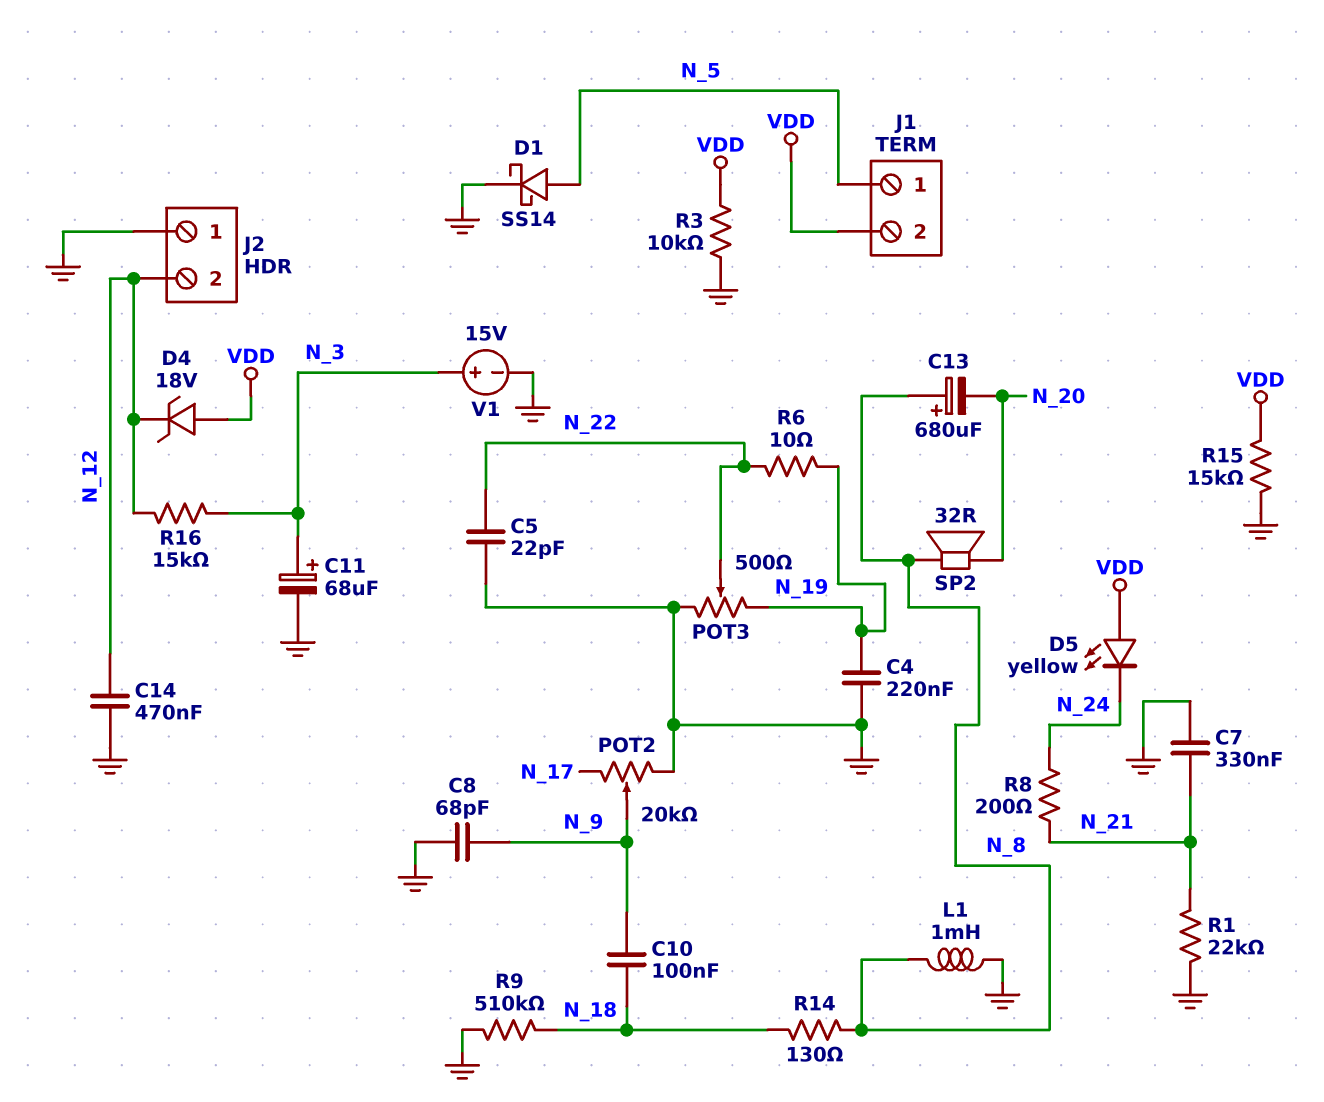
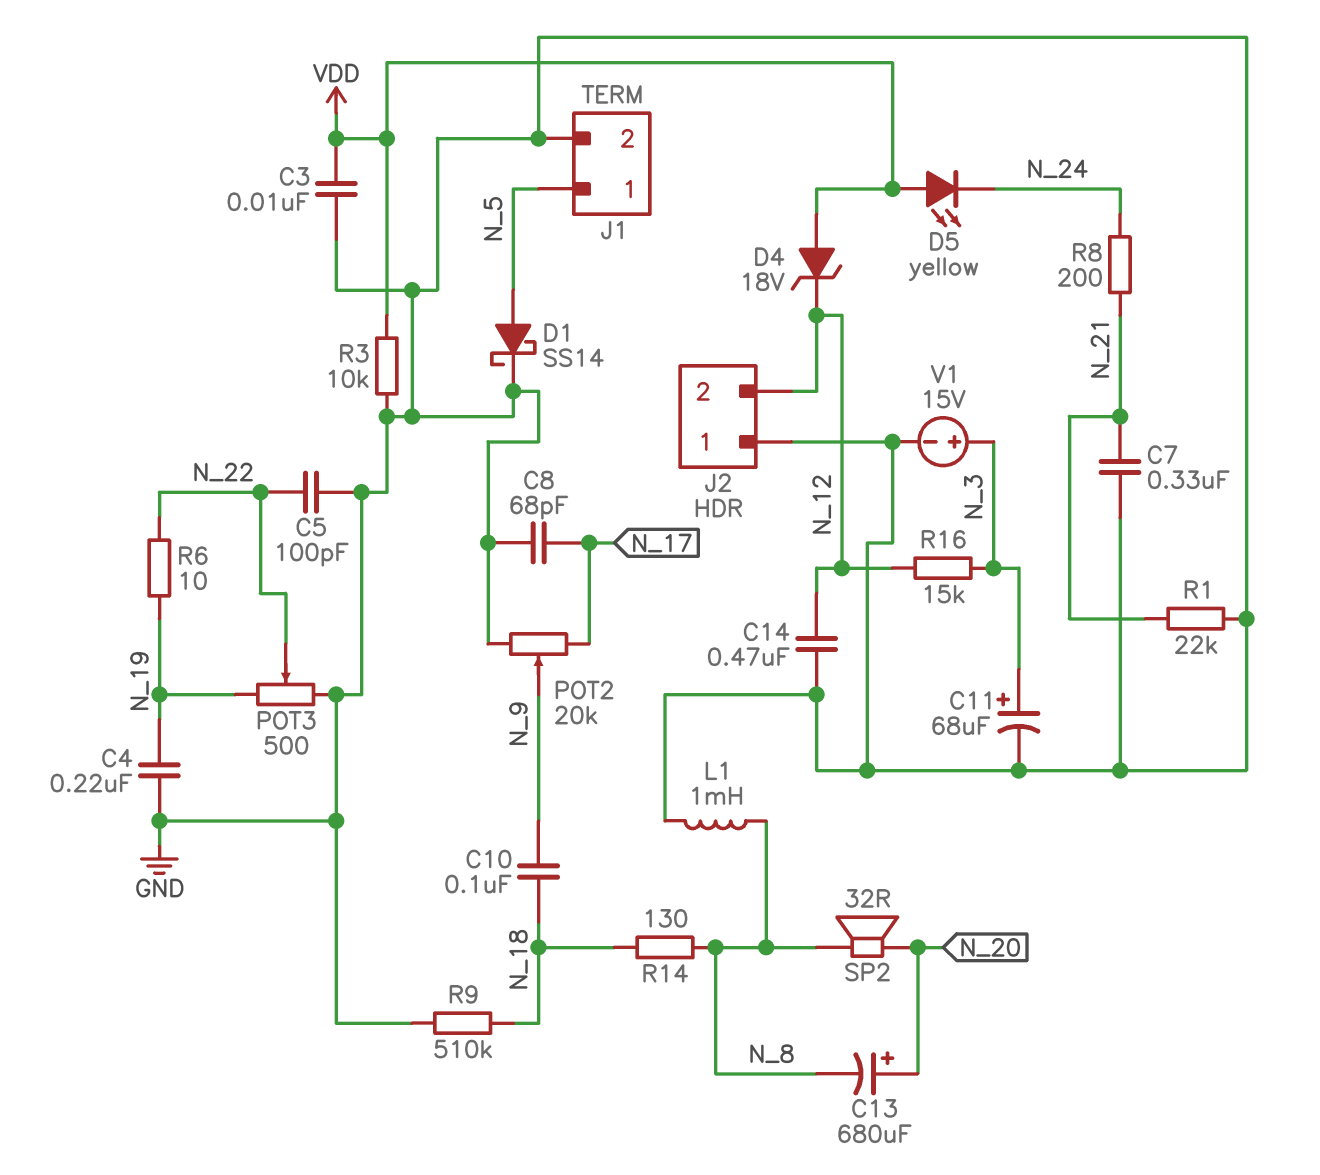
C3: none -> 10nF (GND, VDD)
C5: 22pF (GND, N_22) -> 100pF (GND, N_22)
C8: 68pF (GND, N_9) -> 68pF (GND, N_17)
C13: 680uF (plus N_8, minus N_20) -> 680uF (plus N_20, minus N_8)
J1 pin 2: VDD -> GND
R15: 15k (GND, VDD) -> none

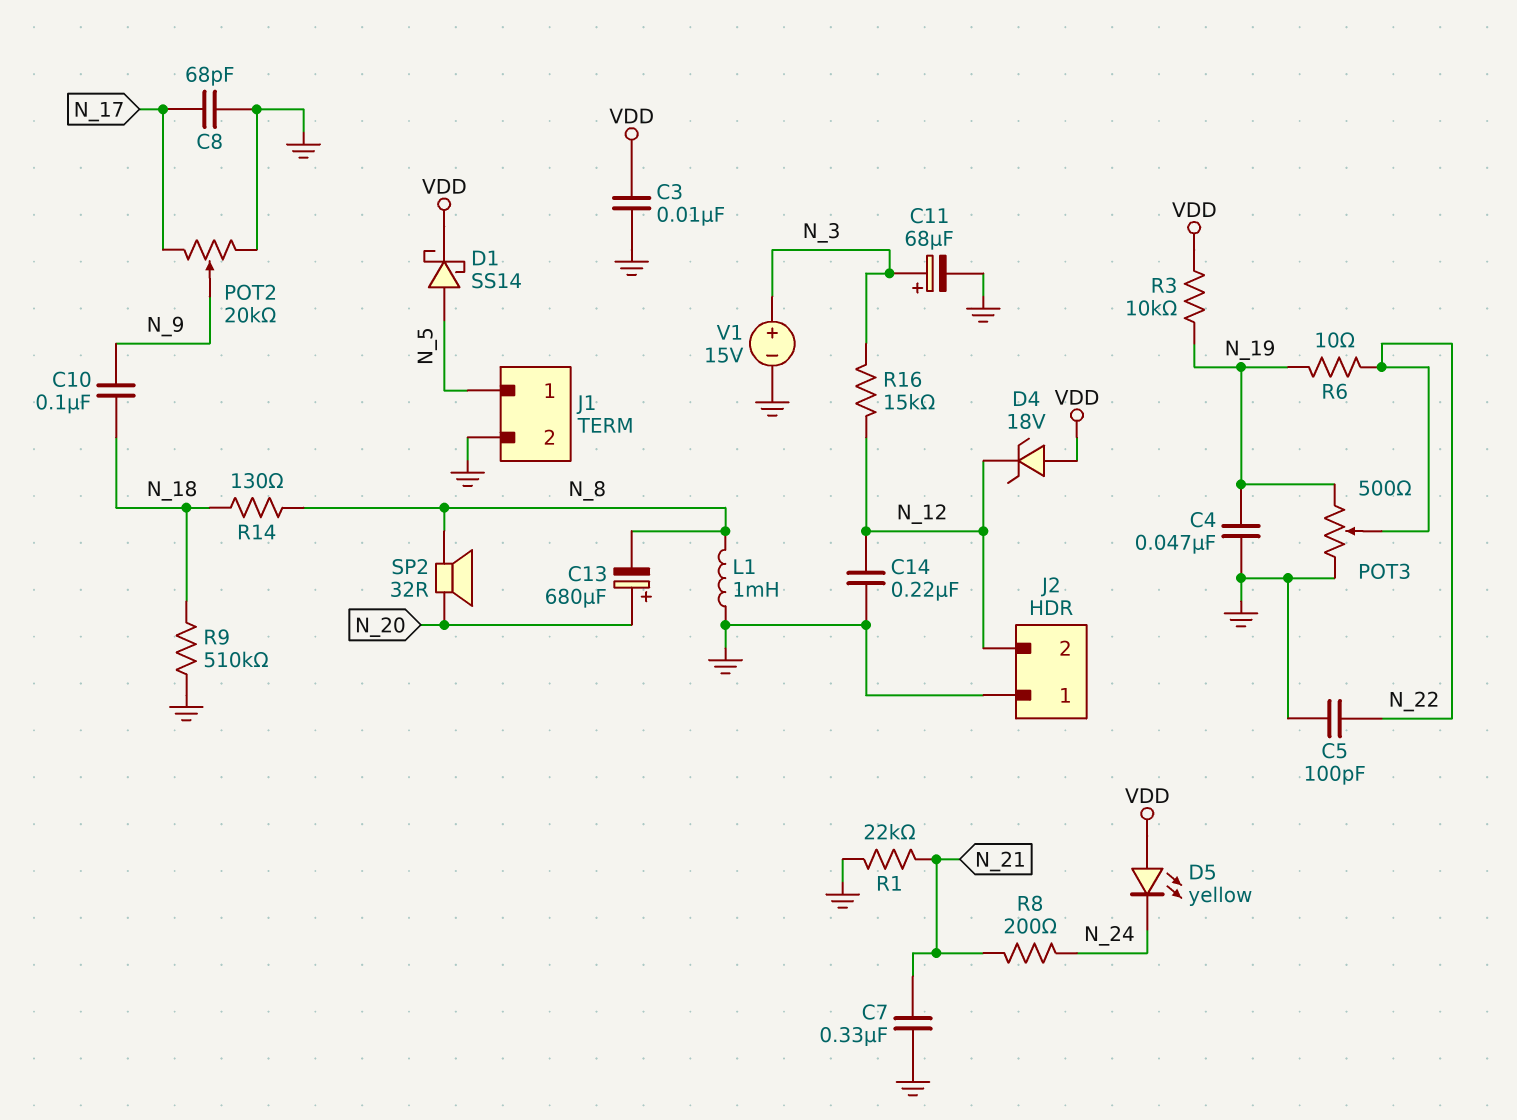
C4: 220nF (GND, N_19) -> 47nF (GND, N_19)
C14: 470nF (GND, N_12) -> 220nF (GND, N_12)
D1: schottky SS14 (A N_5, K GND) -> schottky SS14 (A N_5, K VDD)
R3: 10k (GND, VDD) -> 10k (N_19, VDD)

